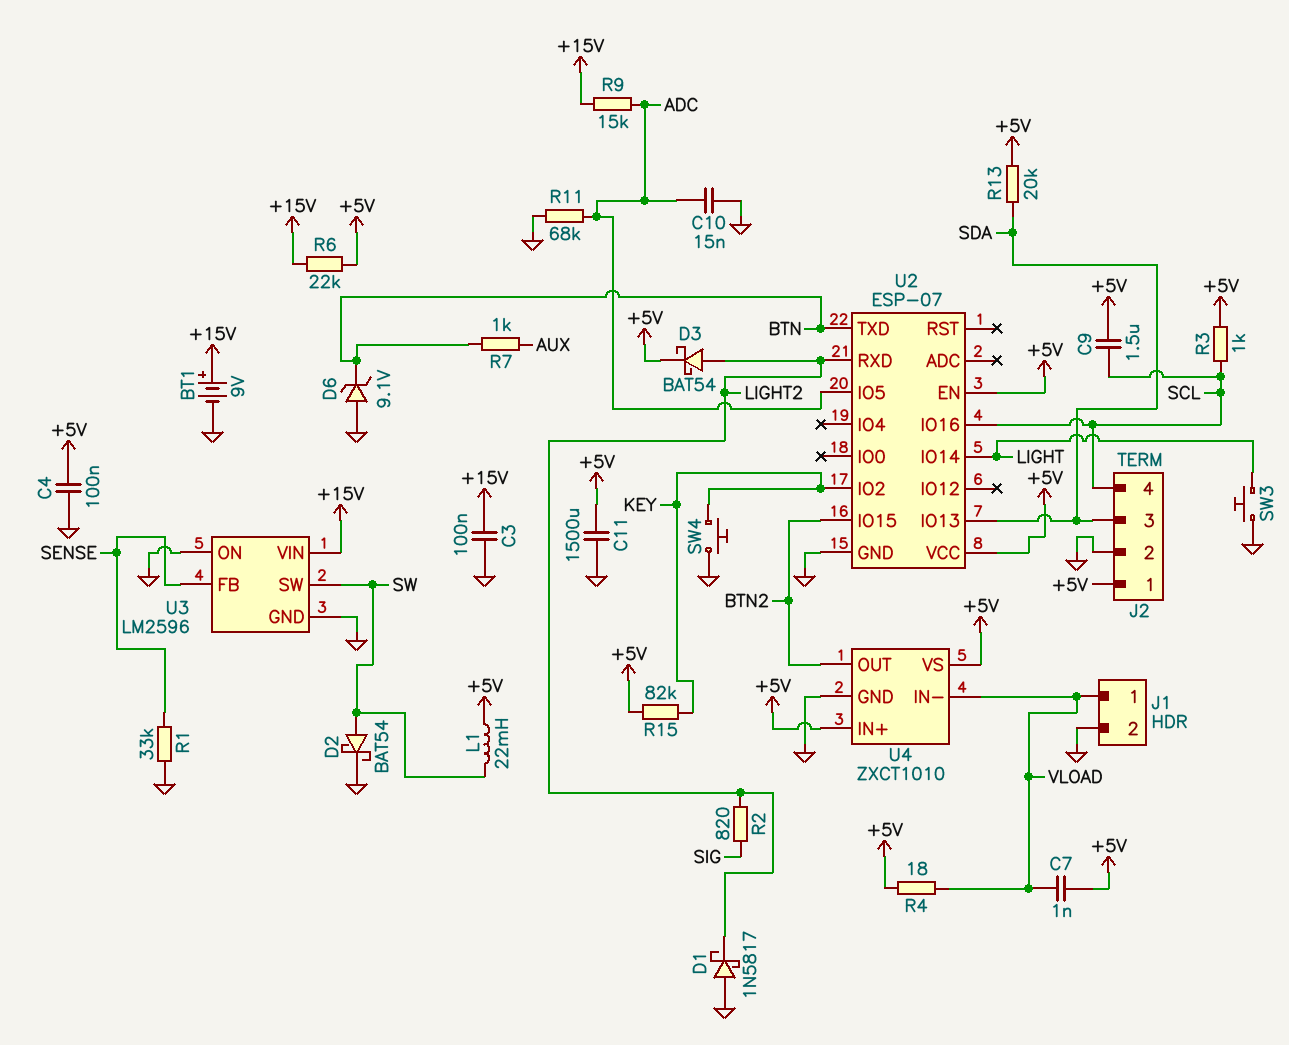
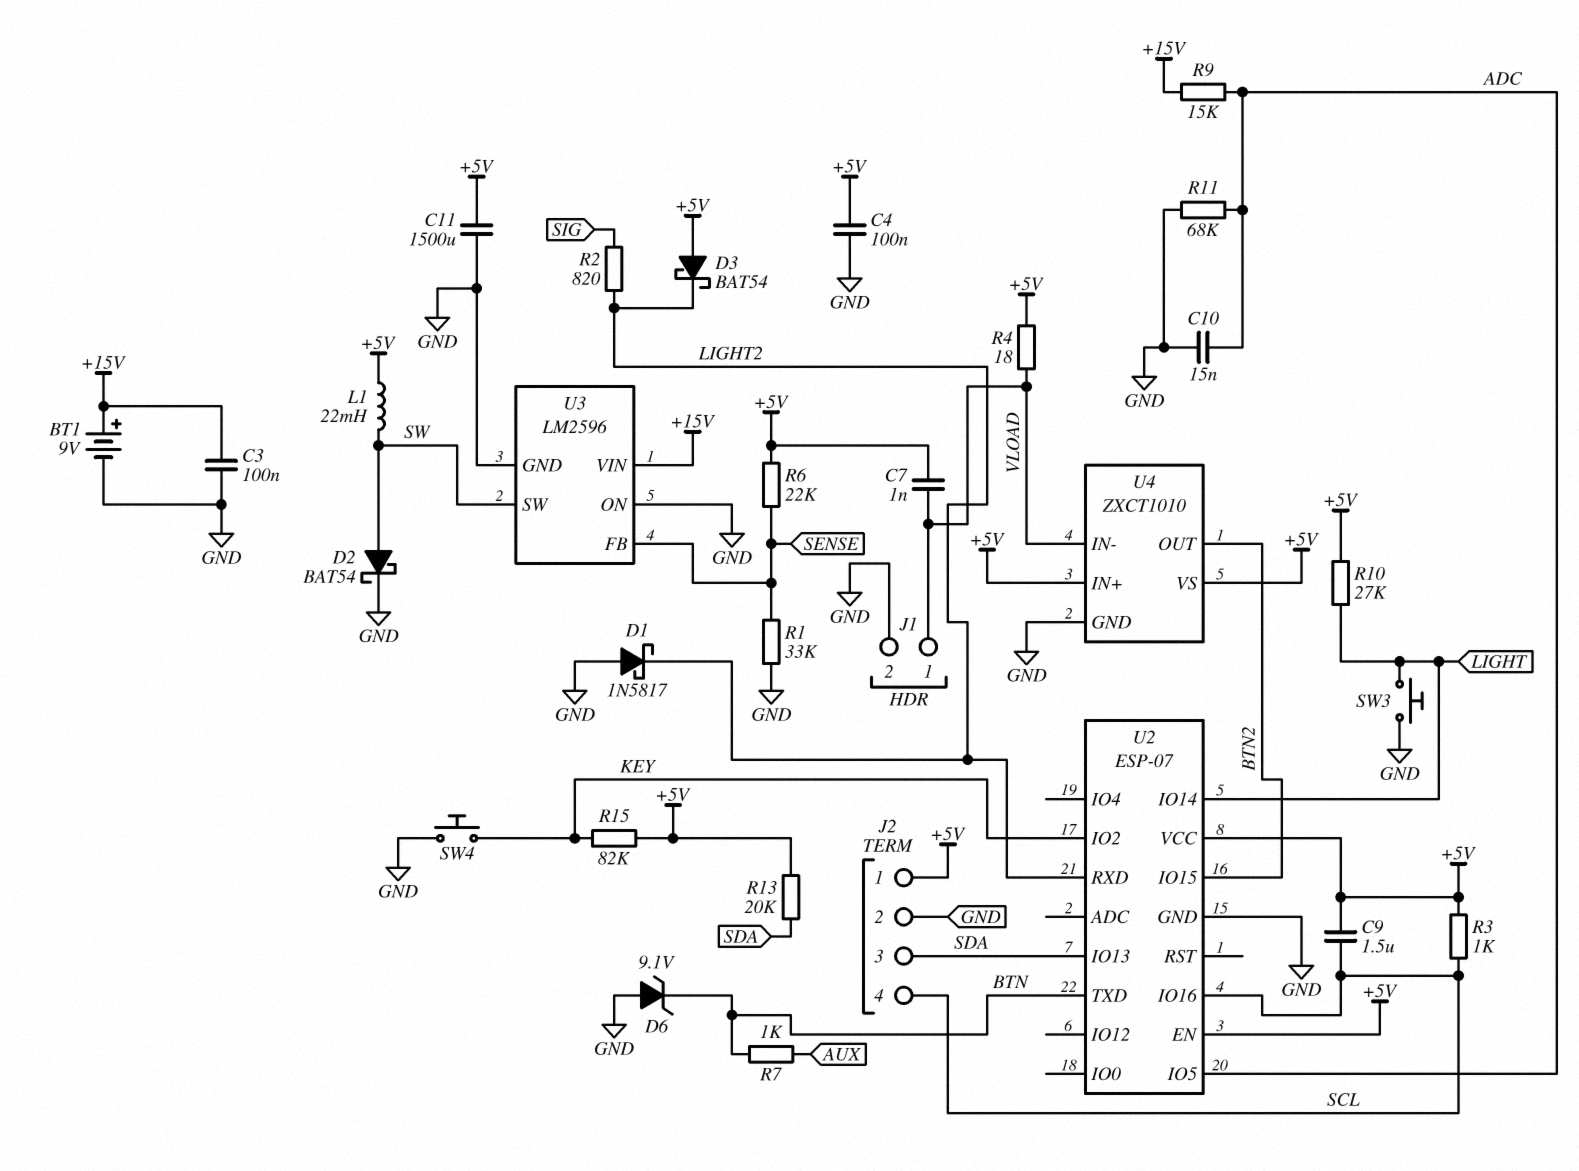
D3: schottky BAT54 (A LIGHT2, K +5V) -> schottky BAT54 (A +5V, K LIGHT2)
R6: 22k (+5V, +15V) -> 22k (+5V, SENSE)
R10: none -> 27k (+5V, LIGHT)

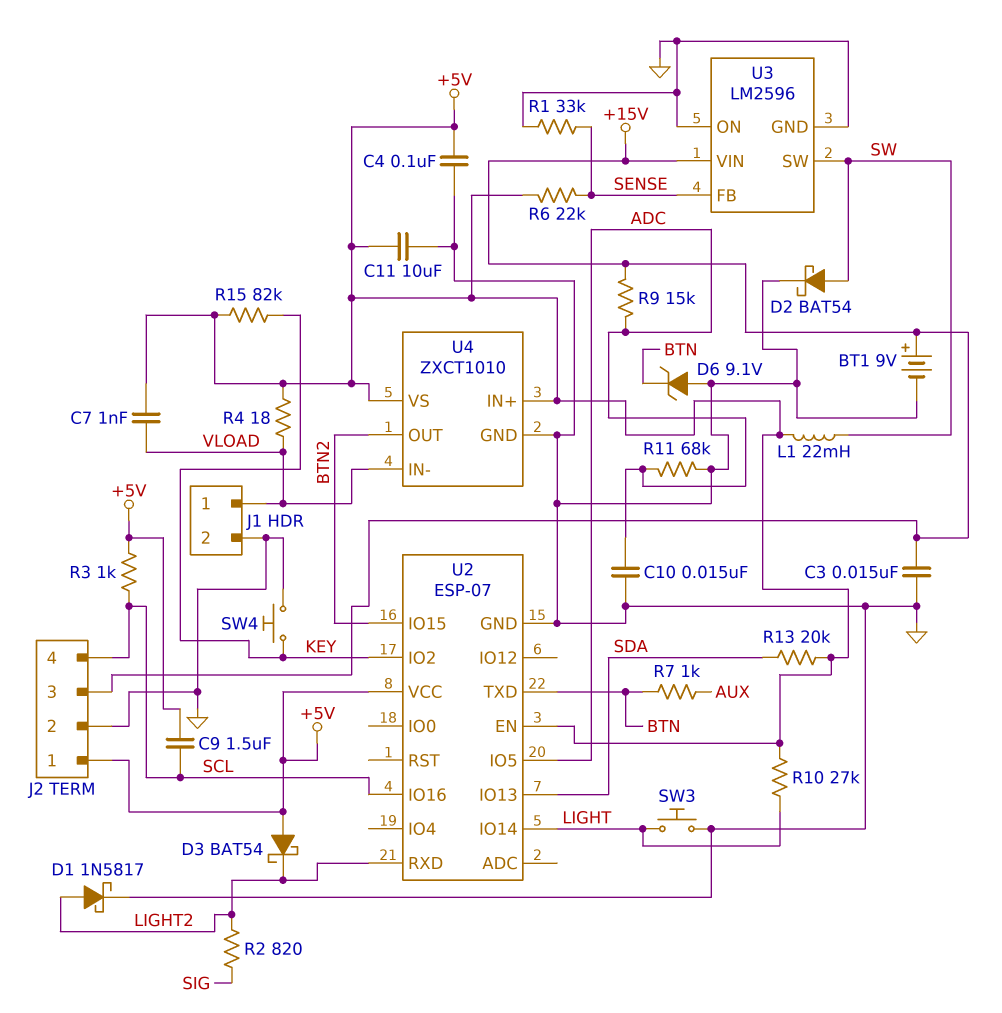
C3: 100nF (+15V, GND) -> 15nF (+15V, GND)
C11: 1500uF (+5V, GND) -> 10uF (+5V, GND)
D1: schottky 1N5817 (A GND, K LIGHT2) -> schottky 1N5817 (A LIGHT2, K GND)
J2 pin 3: SDA -> +15V

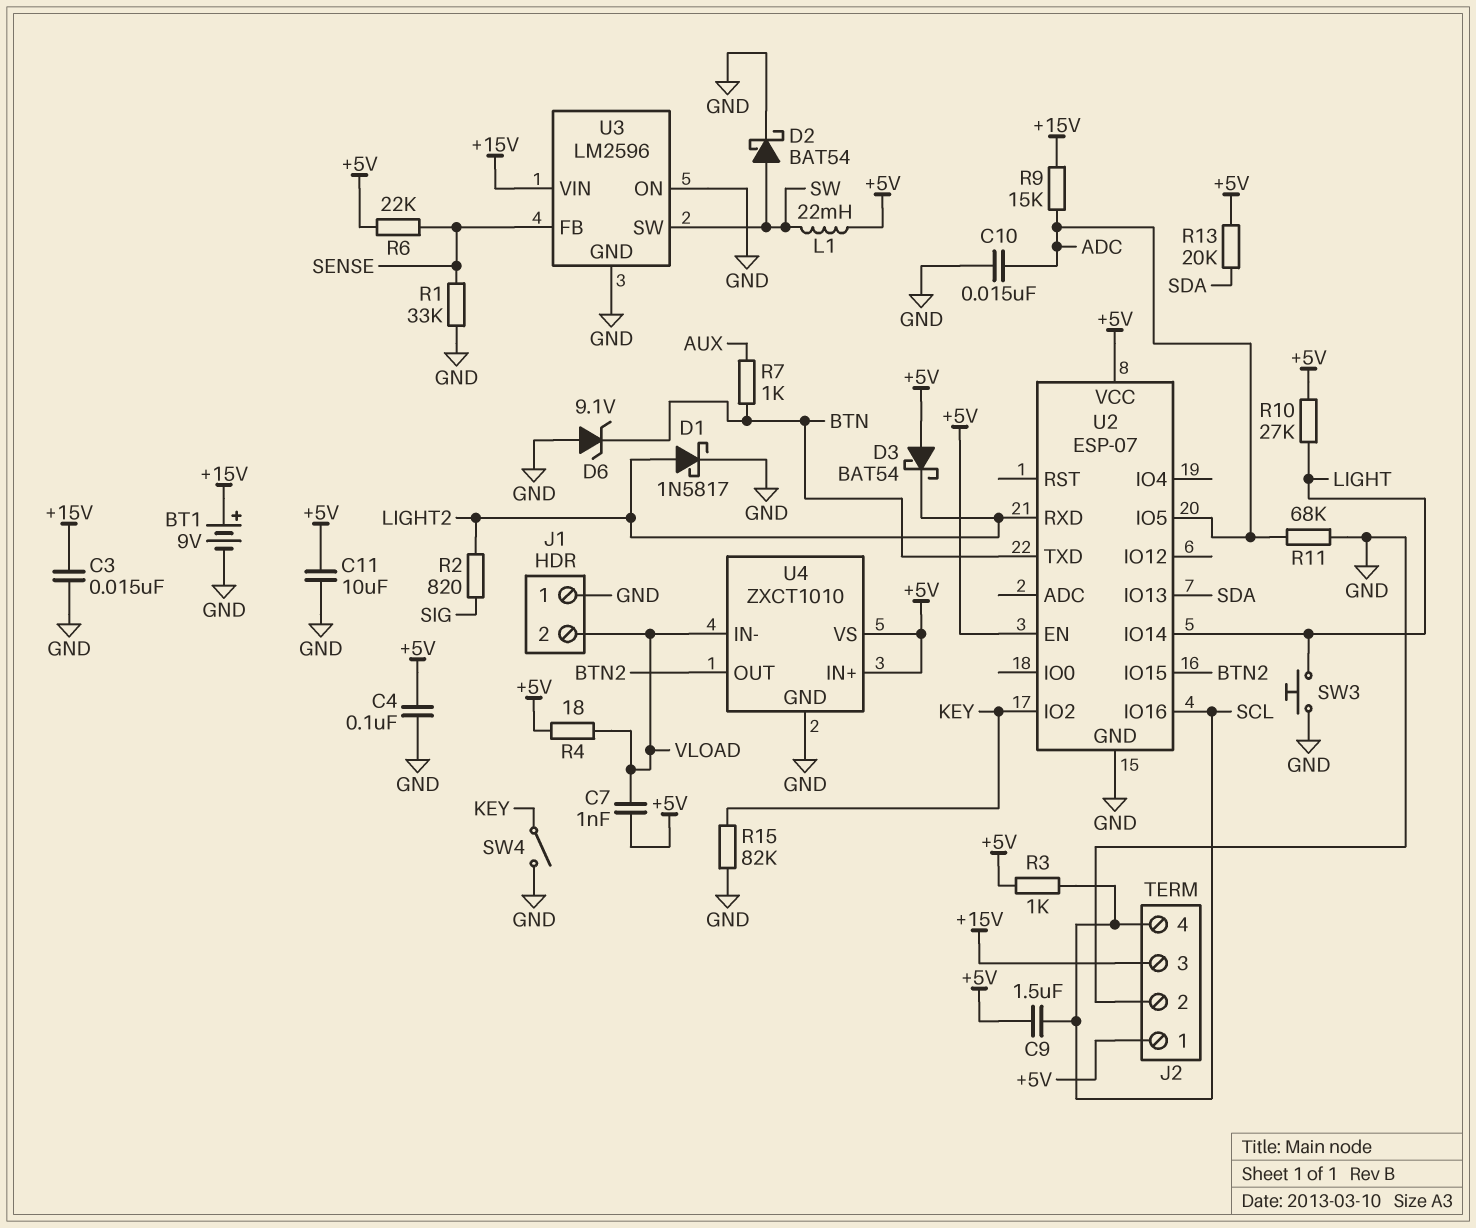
J1 pin 1: VLOAD -> GND
J1 pin 2: GND -> VLOAD
R15: 82k (+5V, KEY) -> 82k (GND, KEY)
SW4: button (GND, KEY) -> switch (GND, KEY)

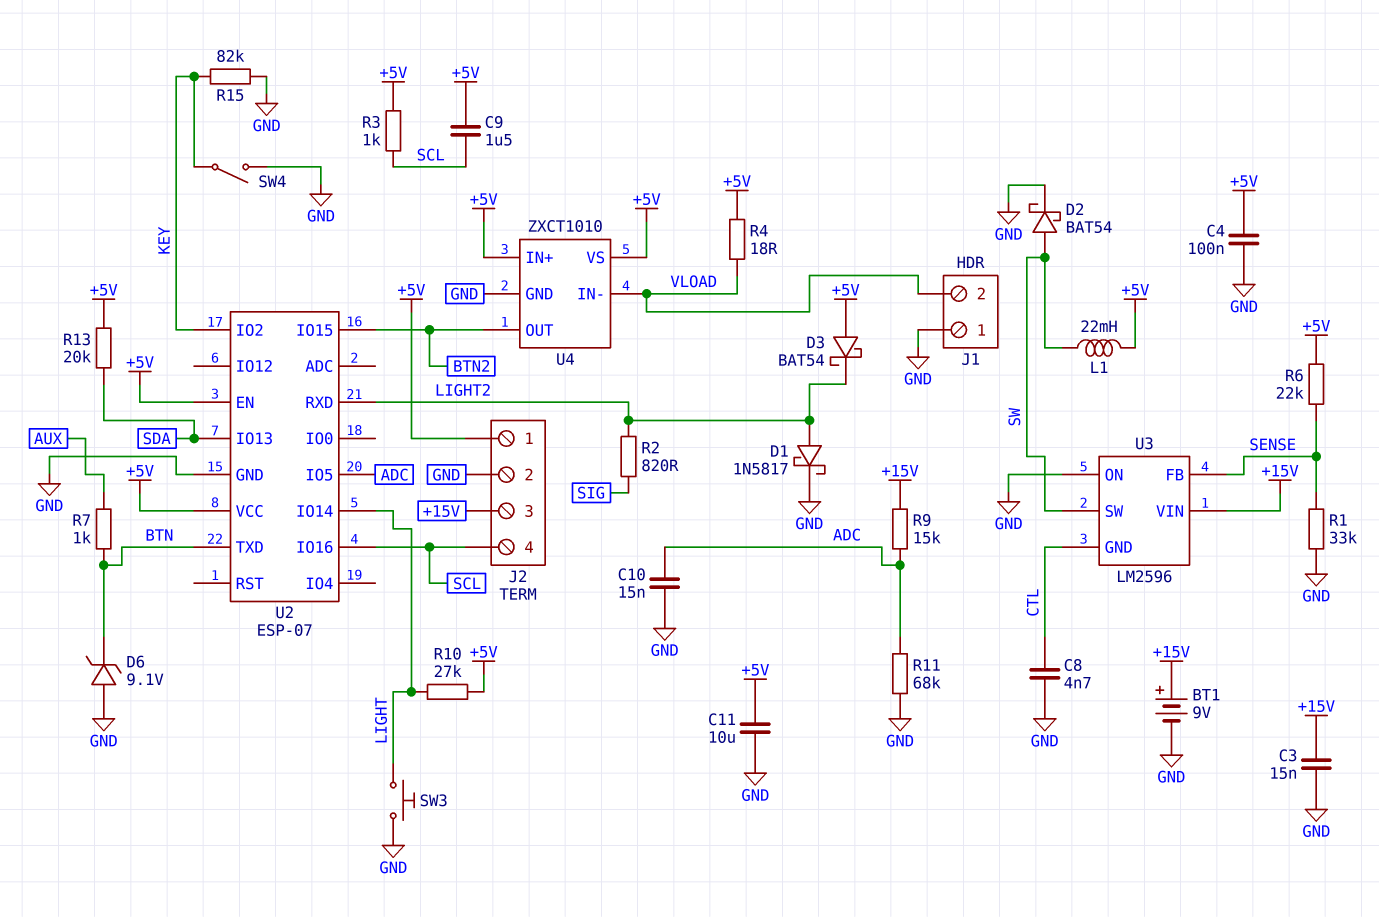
C7: 1nF (+5V, VLOAD) -> none
C8: none -> 4.7nF (CTL, GND)
U3 pin GND: GND -> CTL

